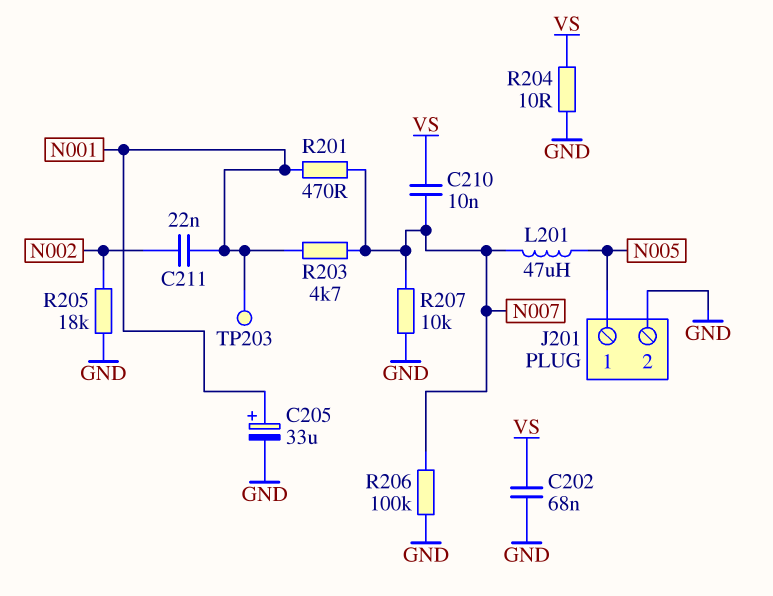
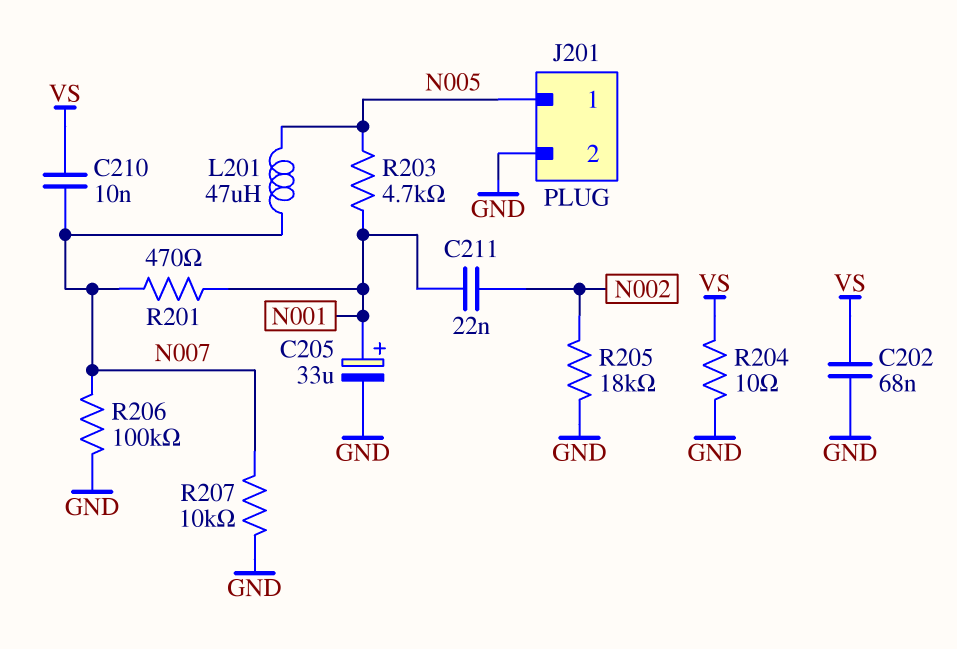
R203: 4.7k (N001, N007) -> 4.7k (N001, N005)
TP203: test point (N001) -> none

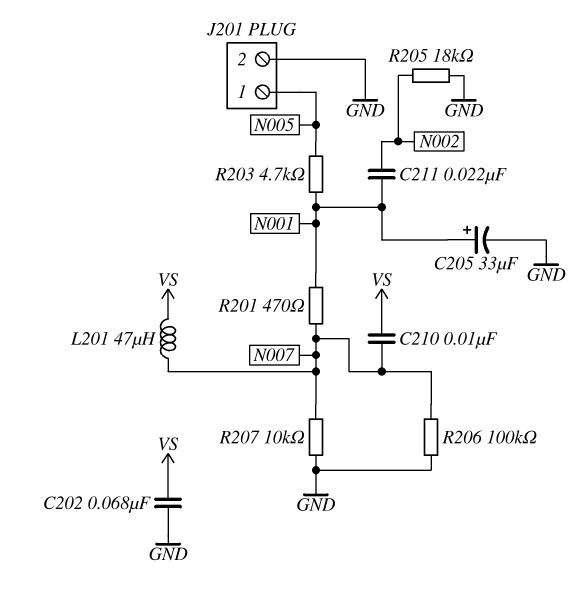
L201: 47uH (N005, N007) -> 47uH (N007, VS)
R204: 10 (GND, VS) -> none

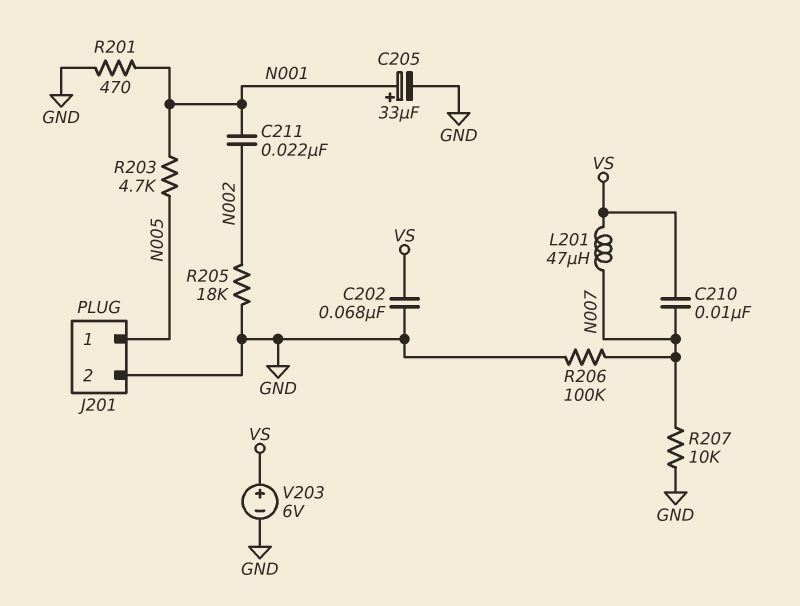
R201: 470 (N001, N007) -> 470 (GND, N001)
V203: none -> 6V (plus VS, minus GND)

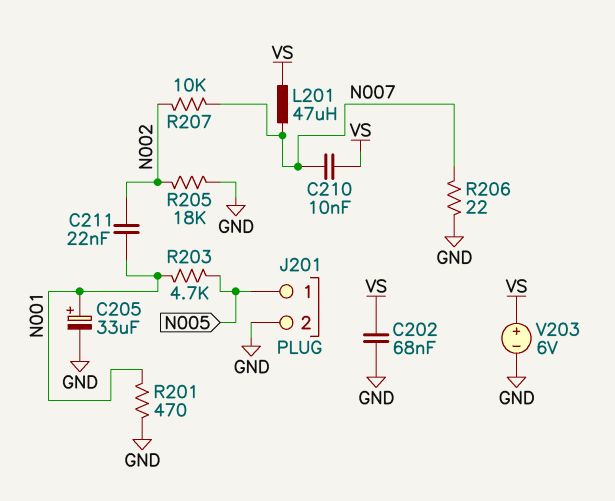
R206: 100k (GND, N007) -> 22 (GND, N007)
R207: 10k (GND, N007) -> 10k (N002, N007)

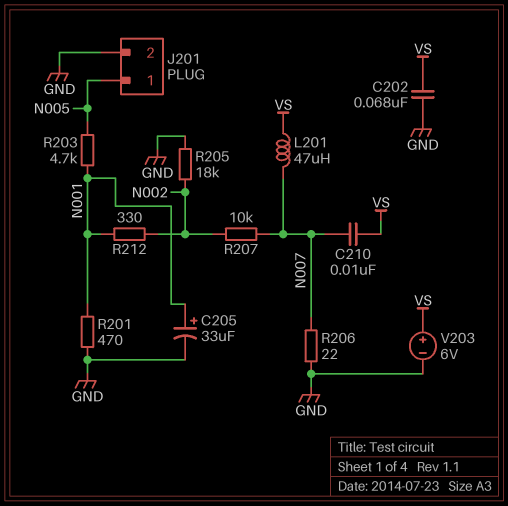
C211: 22nF (N001, N002) -> none
R212: none -> 330 (N001, N002)

